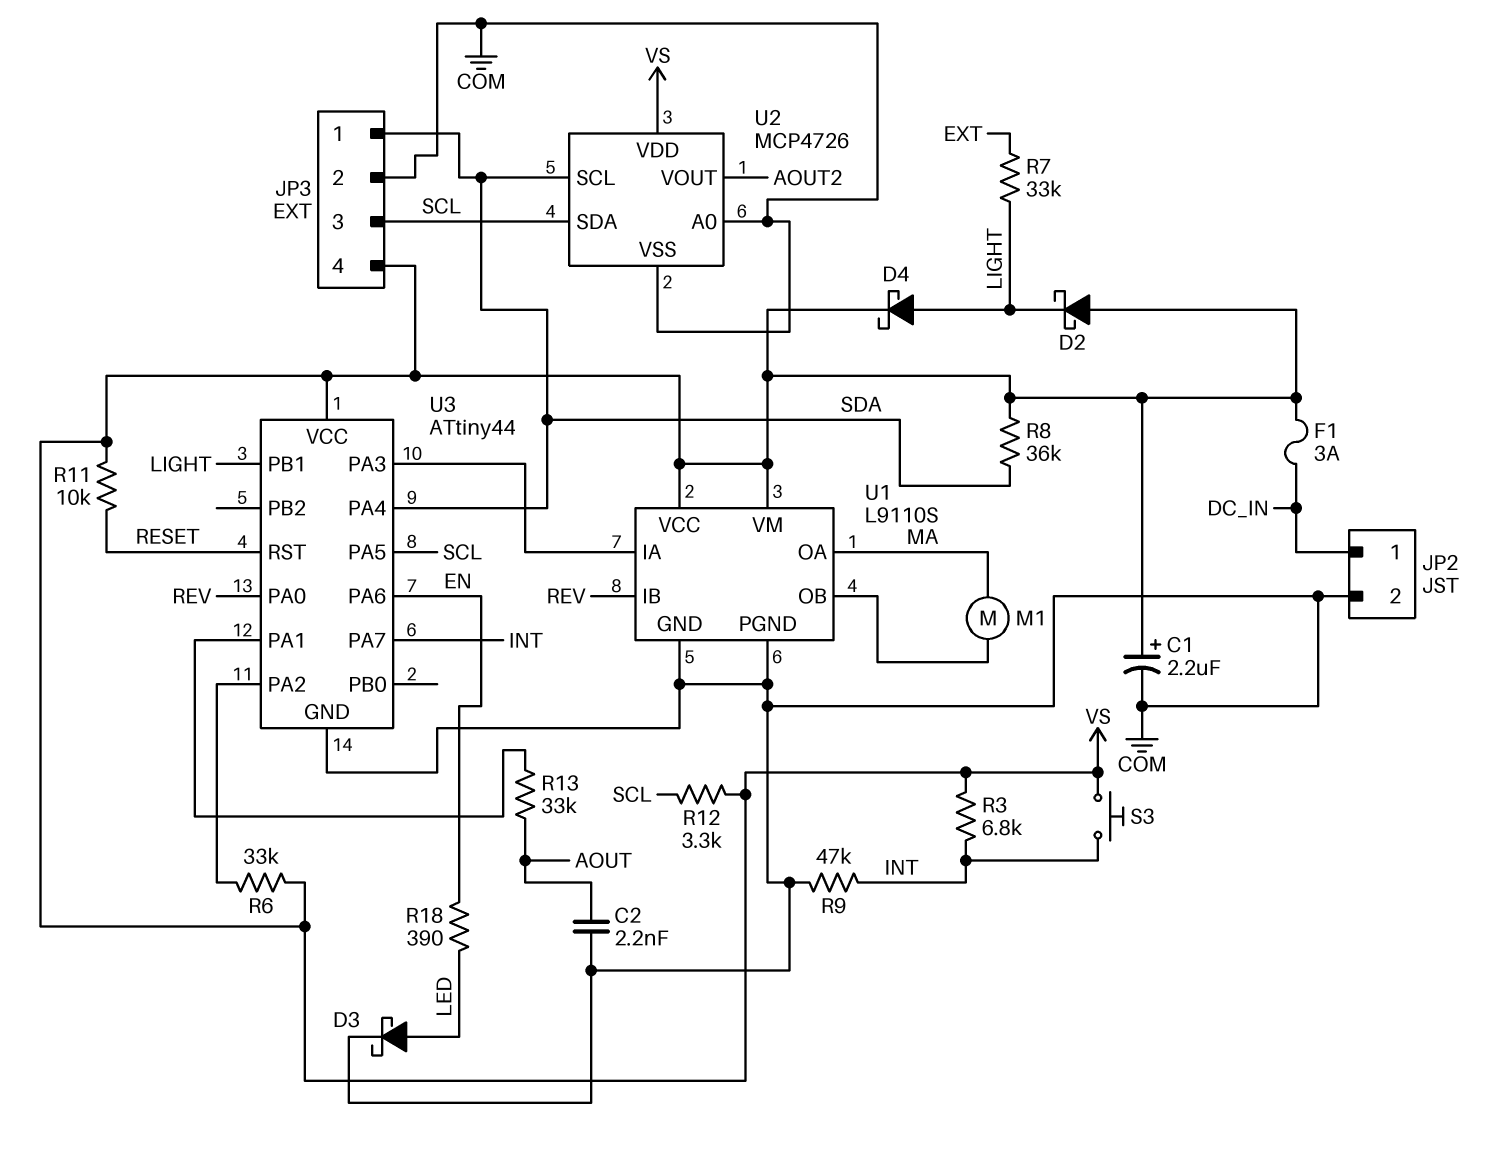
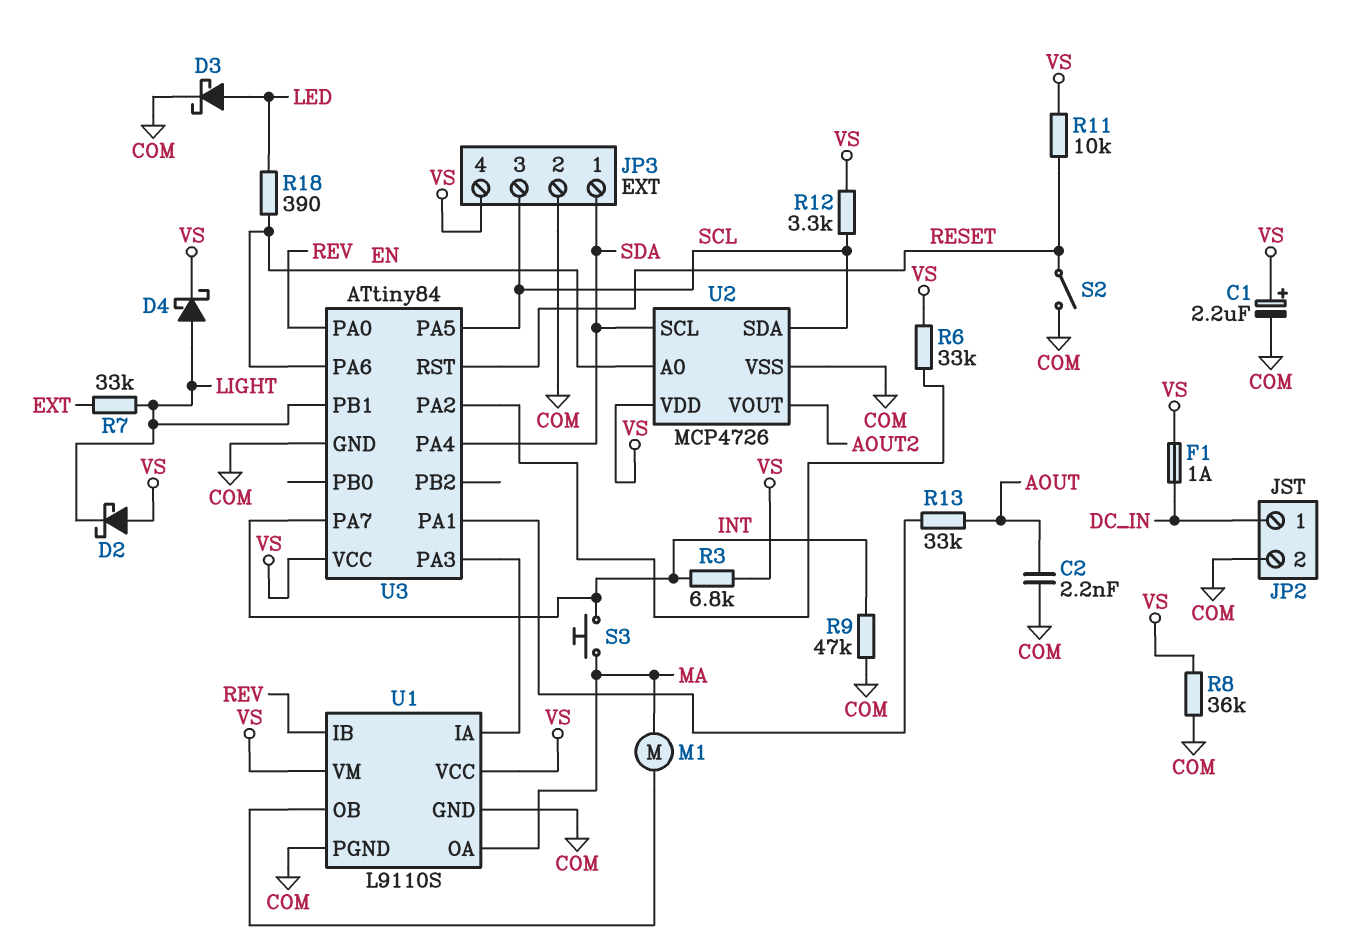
F1: 3A (DC_IN, VS) -> 1A (DC_IN, VS)
R8: 36k (SDA, VS) -> 36k (COM, VS)
S2: none -> switch (COM, RESET)
S3: button (INT, VS) -> button (INT, MA)
U2 pin A0: COM -> EN
U3: ATtiny44 -> ATtiny84

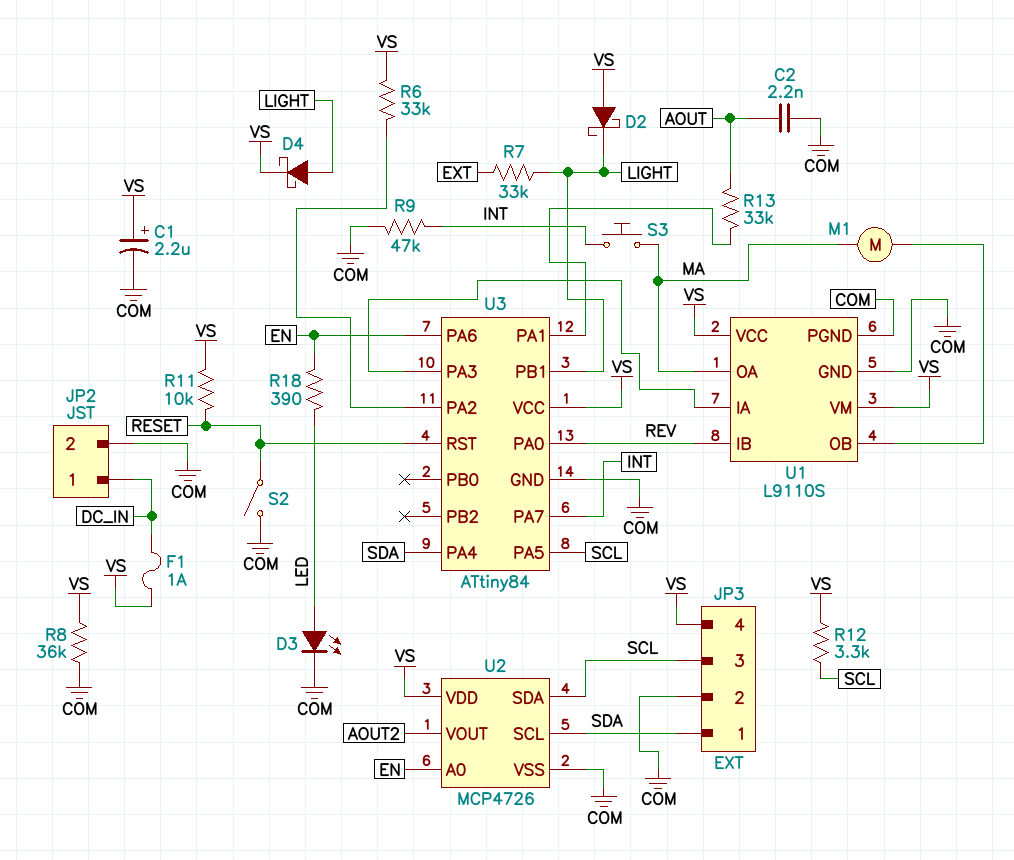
D3: schottky (A LED, K COM) -> LED (A LED, K COM)
R3: 6.8k (INT, VS) -> none

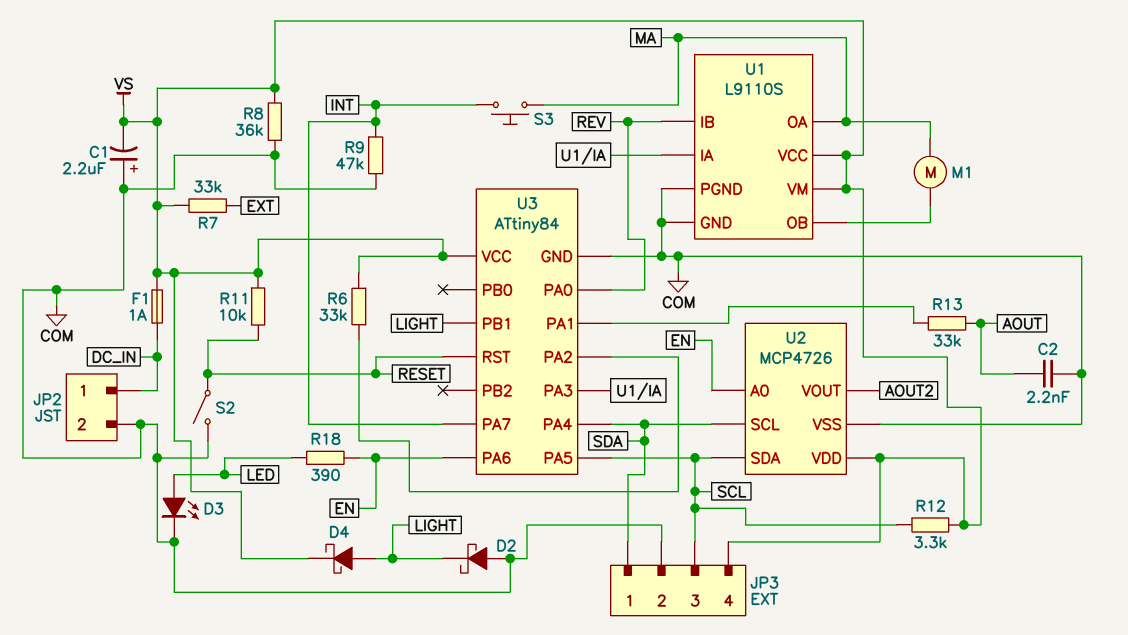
C1: 2.2uF (plus VS, minus COM) -> 2.2uF (plus COM, minus VS)
D2: schottky (A VS, K LIGHT) -> schottky (A COM, K LIGHT)
R7: 33k (EXT, LIGHT) -> 33k (EXT, VS)

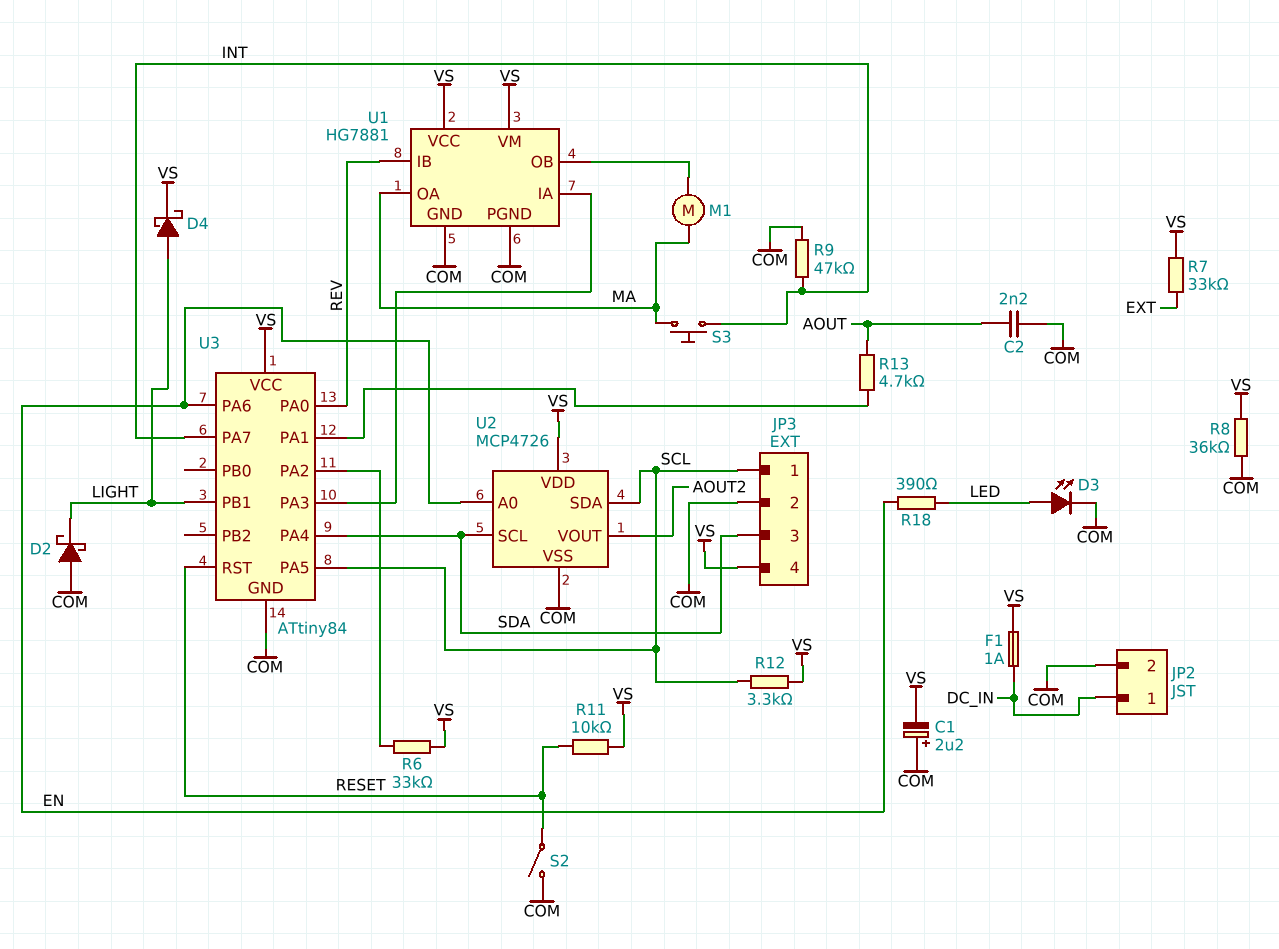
JP3 pin 1: SDA -> SCL
JP3 pin 3: SCL -> SDA
R13: 33k (AOUT, U3/PA1) -> 4.7k (AOUT, U3/PA1)
U1: L9110S -> HG7881

